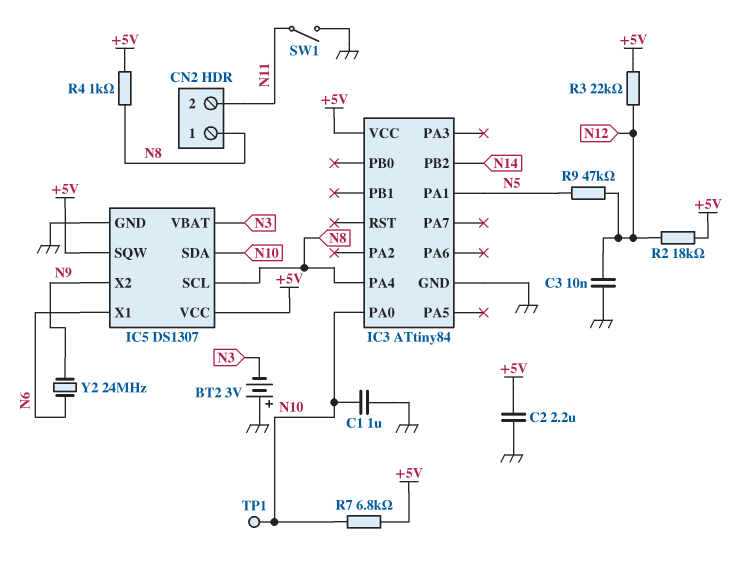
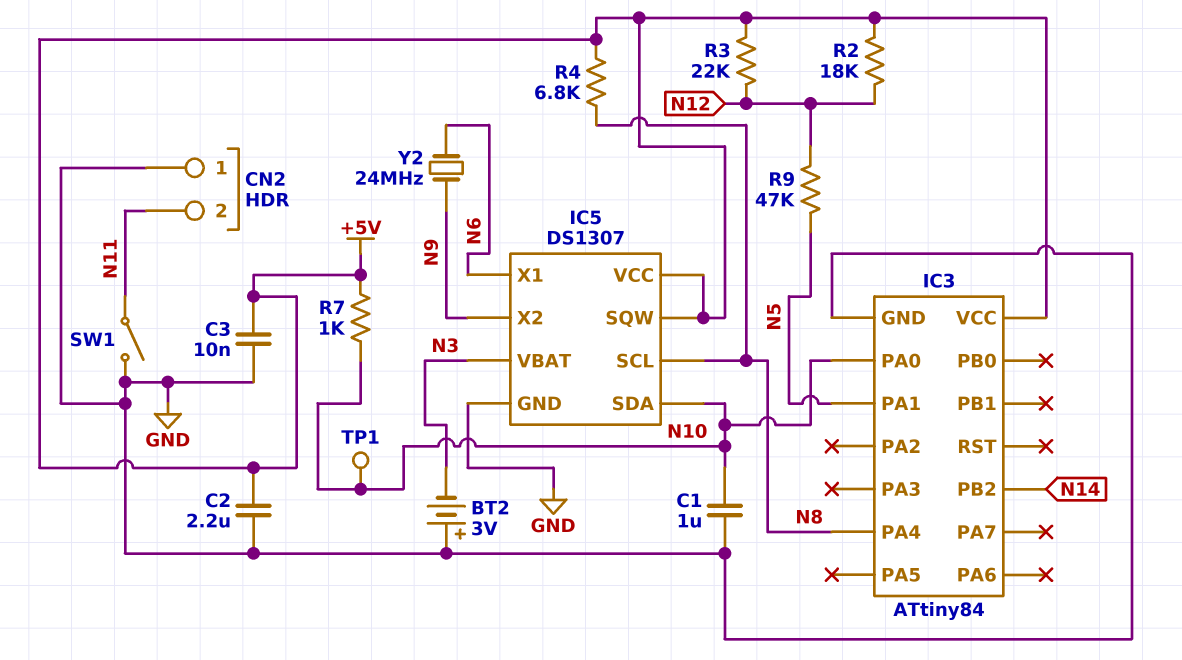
C3: 10nF (GND, N12) -> 10nF (+5V, GND)
CN2 pin 1: N8 -> GND
R4: 1k (+5V, N8) -> 6.8k (+5V, N8)
R7: 6.8k (+5V, N10) -> 1k (+5V, N10)

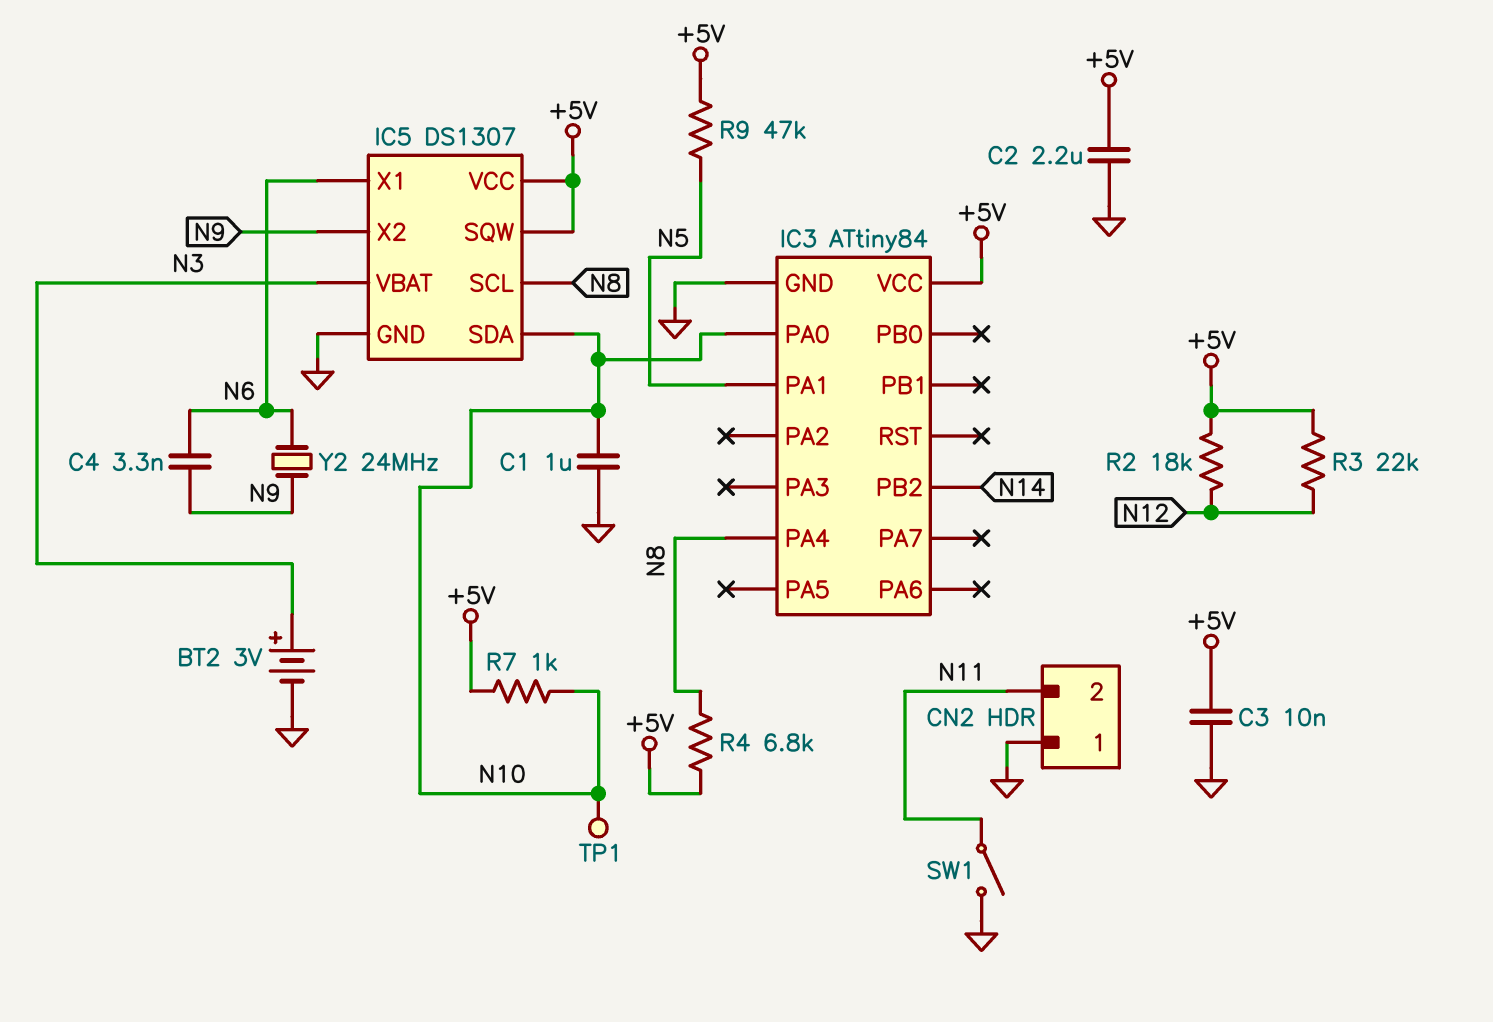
BT2: 3V (plus GND, minus N3) -> 3V (plus N3, minus GND)
C4: none -> 3.3nF (N6, N9)
R9: 47k (N5, N12) -> 47k (+5V, N5)

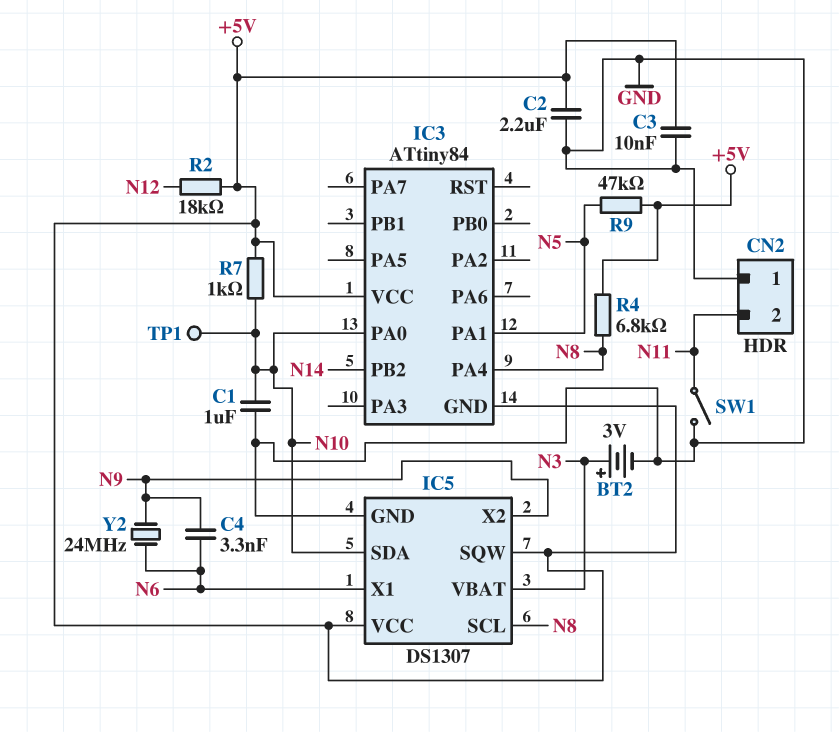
IC3 pin GND: GND -> +5V
R3: 22k (+5V, N12) -> none

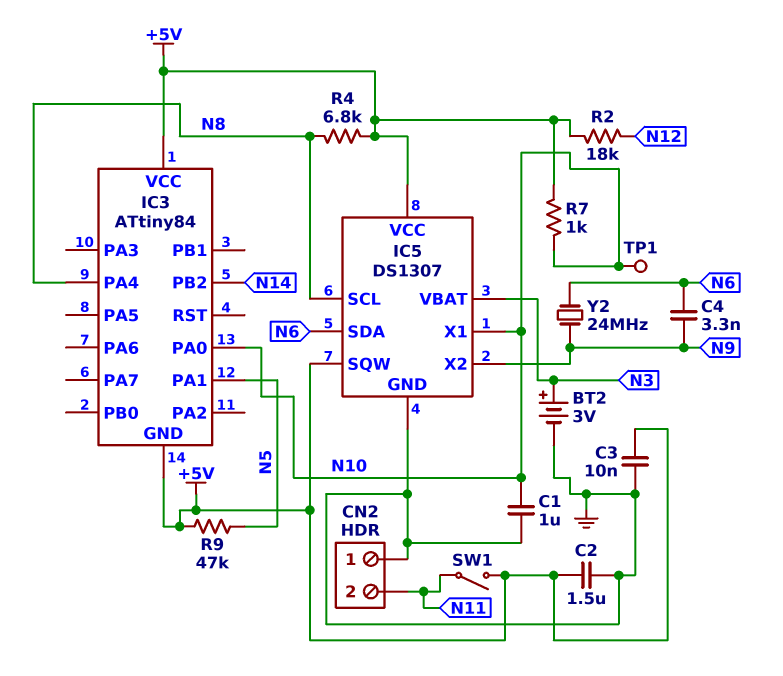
C2: 2.2uF (+5V, GND) -> 1.5uF (+5V, GND)
IC5 pin SDA: N10 -> N6
IC5 pin X1: N6 -> N10
SW1: switch (GND, N11) -> switch (+5V, N11)

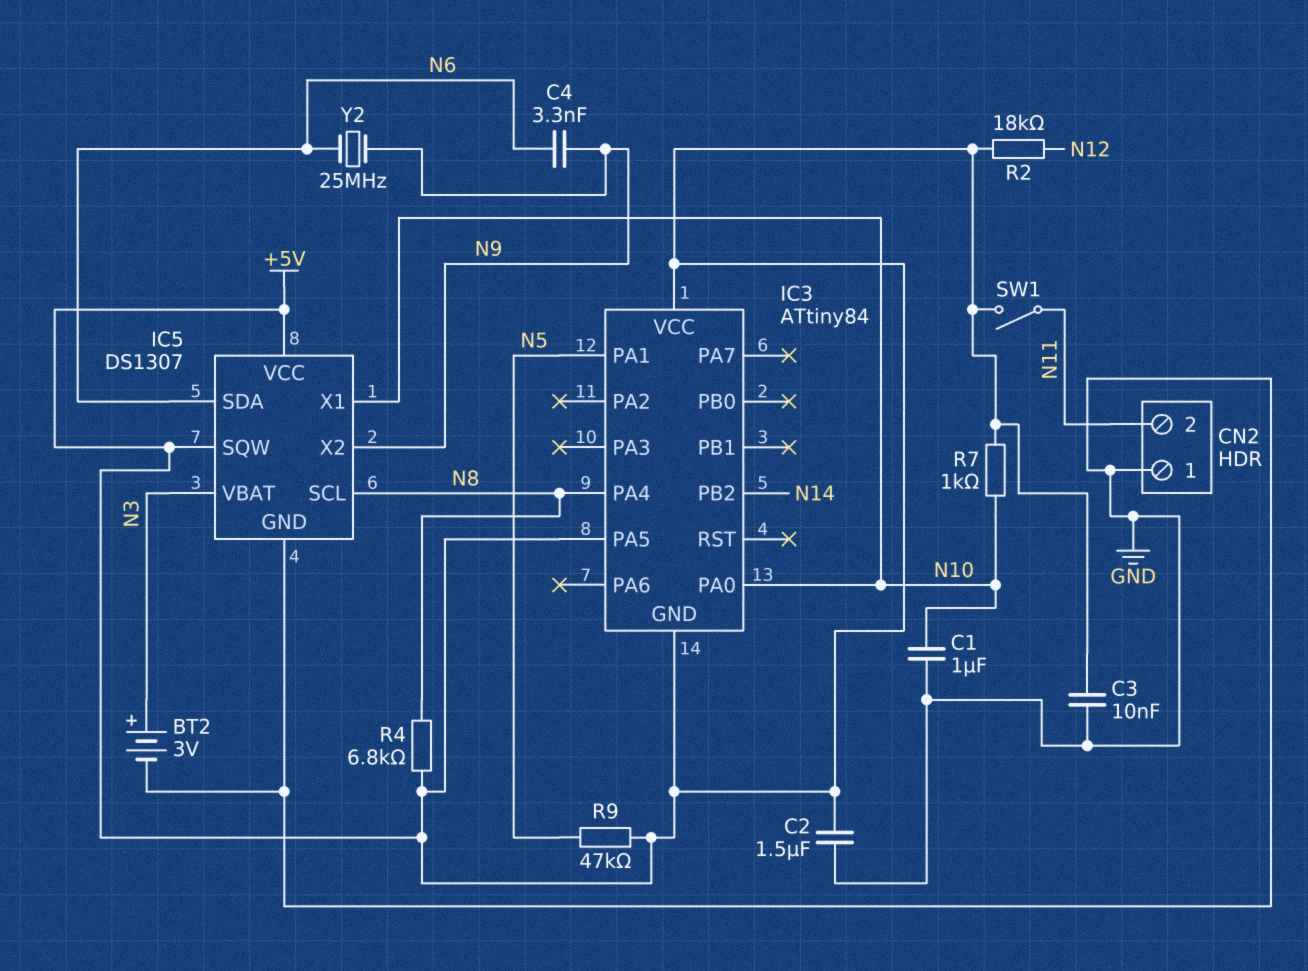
IC3 pin PA5: none -> +5V
TP1: test point (N10) -> none
Y2: 24MHz (N6, N9) -> 25MHz (N6, N9)

